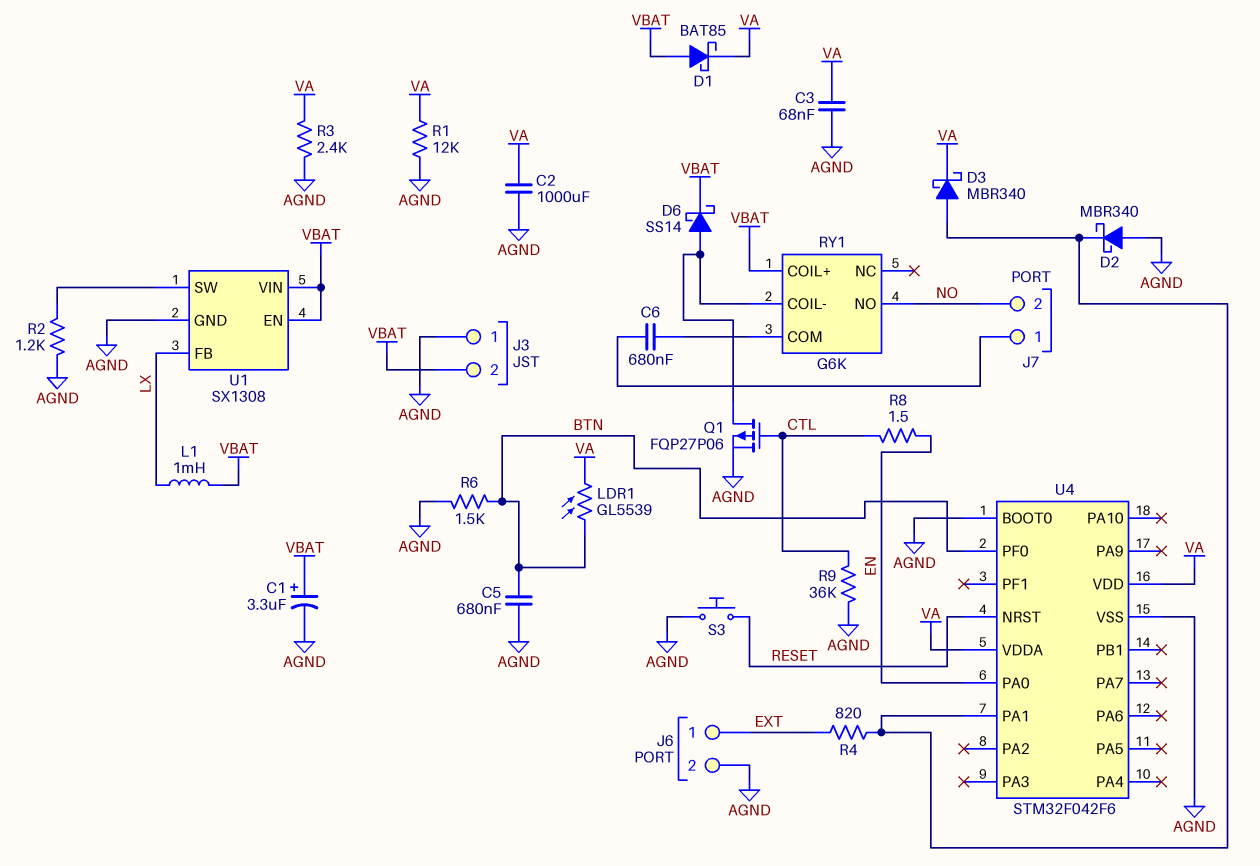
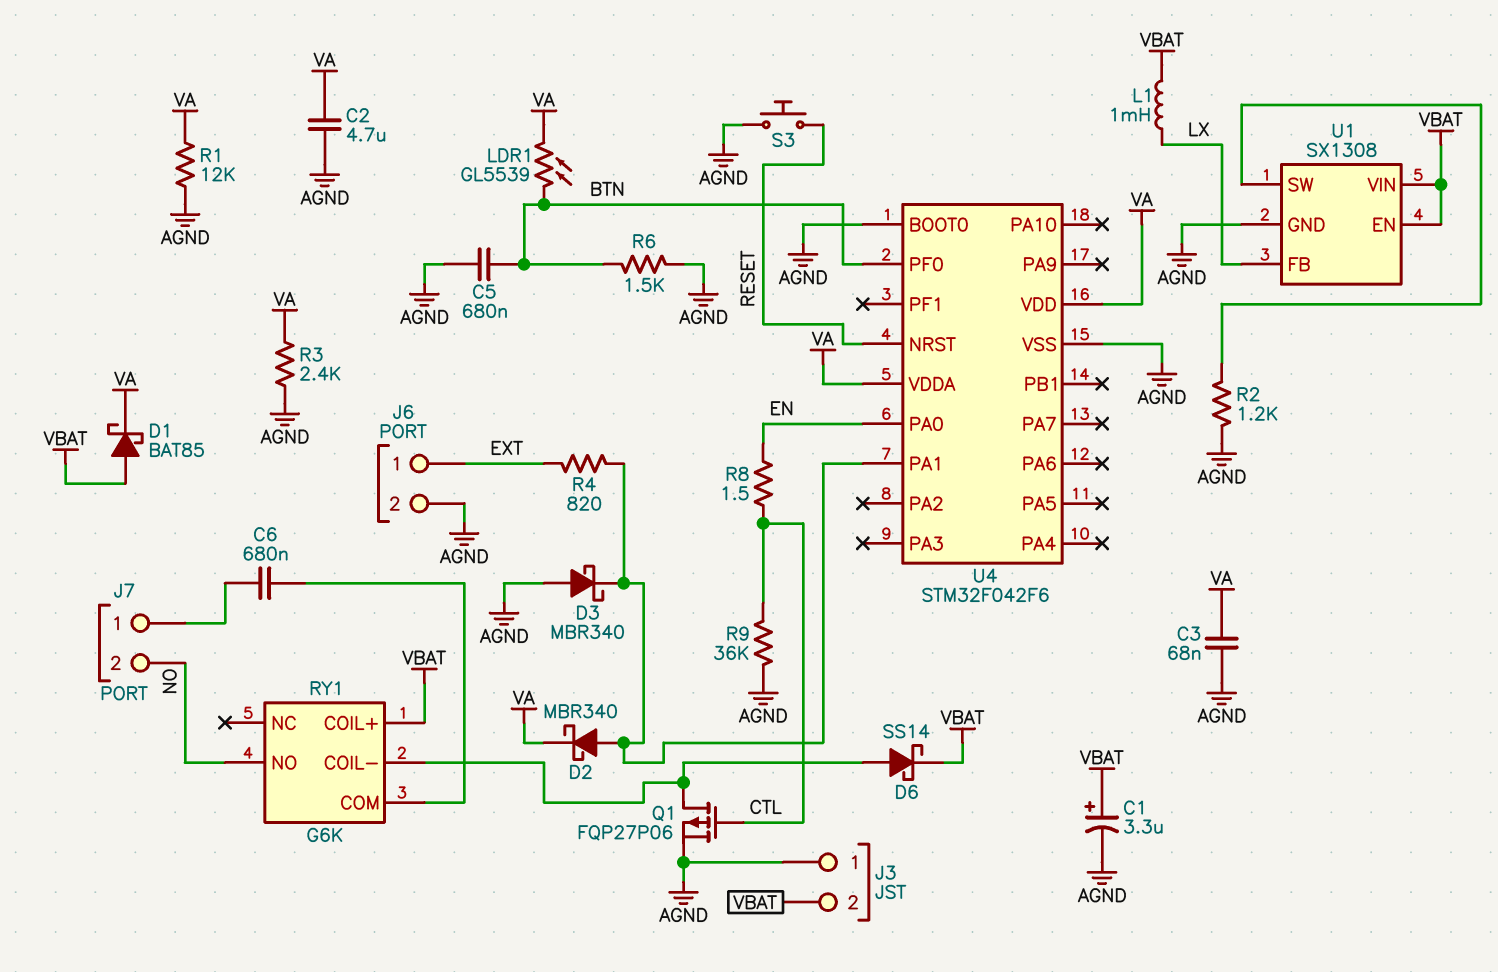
C2: 1000uF (AGND, VA) -> 4.7uF (AGND, VA)
D2: schottky MBR340 (A AGND, K U4/PA1) -> schottky MBR340 (A U4/PA1, K VA)
D3: schottky MBR340 (A U4/PA1, K VA) -> schottky MBR340 (A AGND, K U4/PA1)

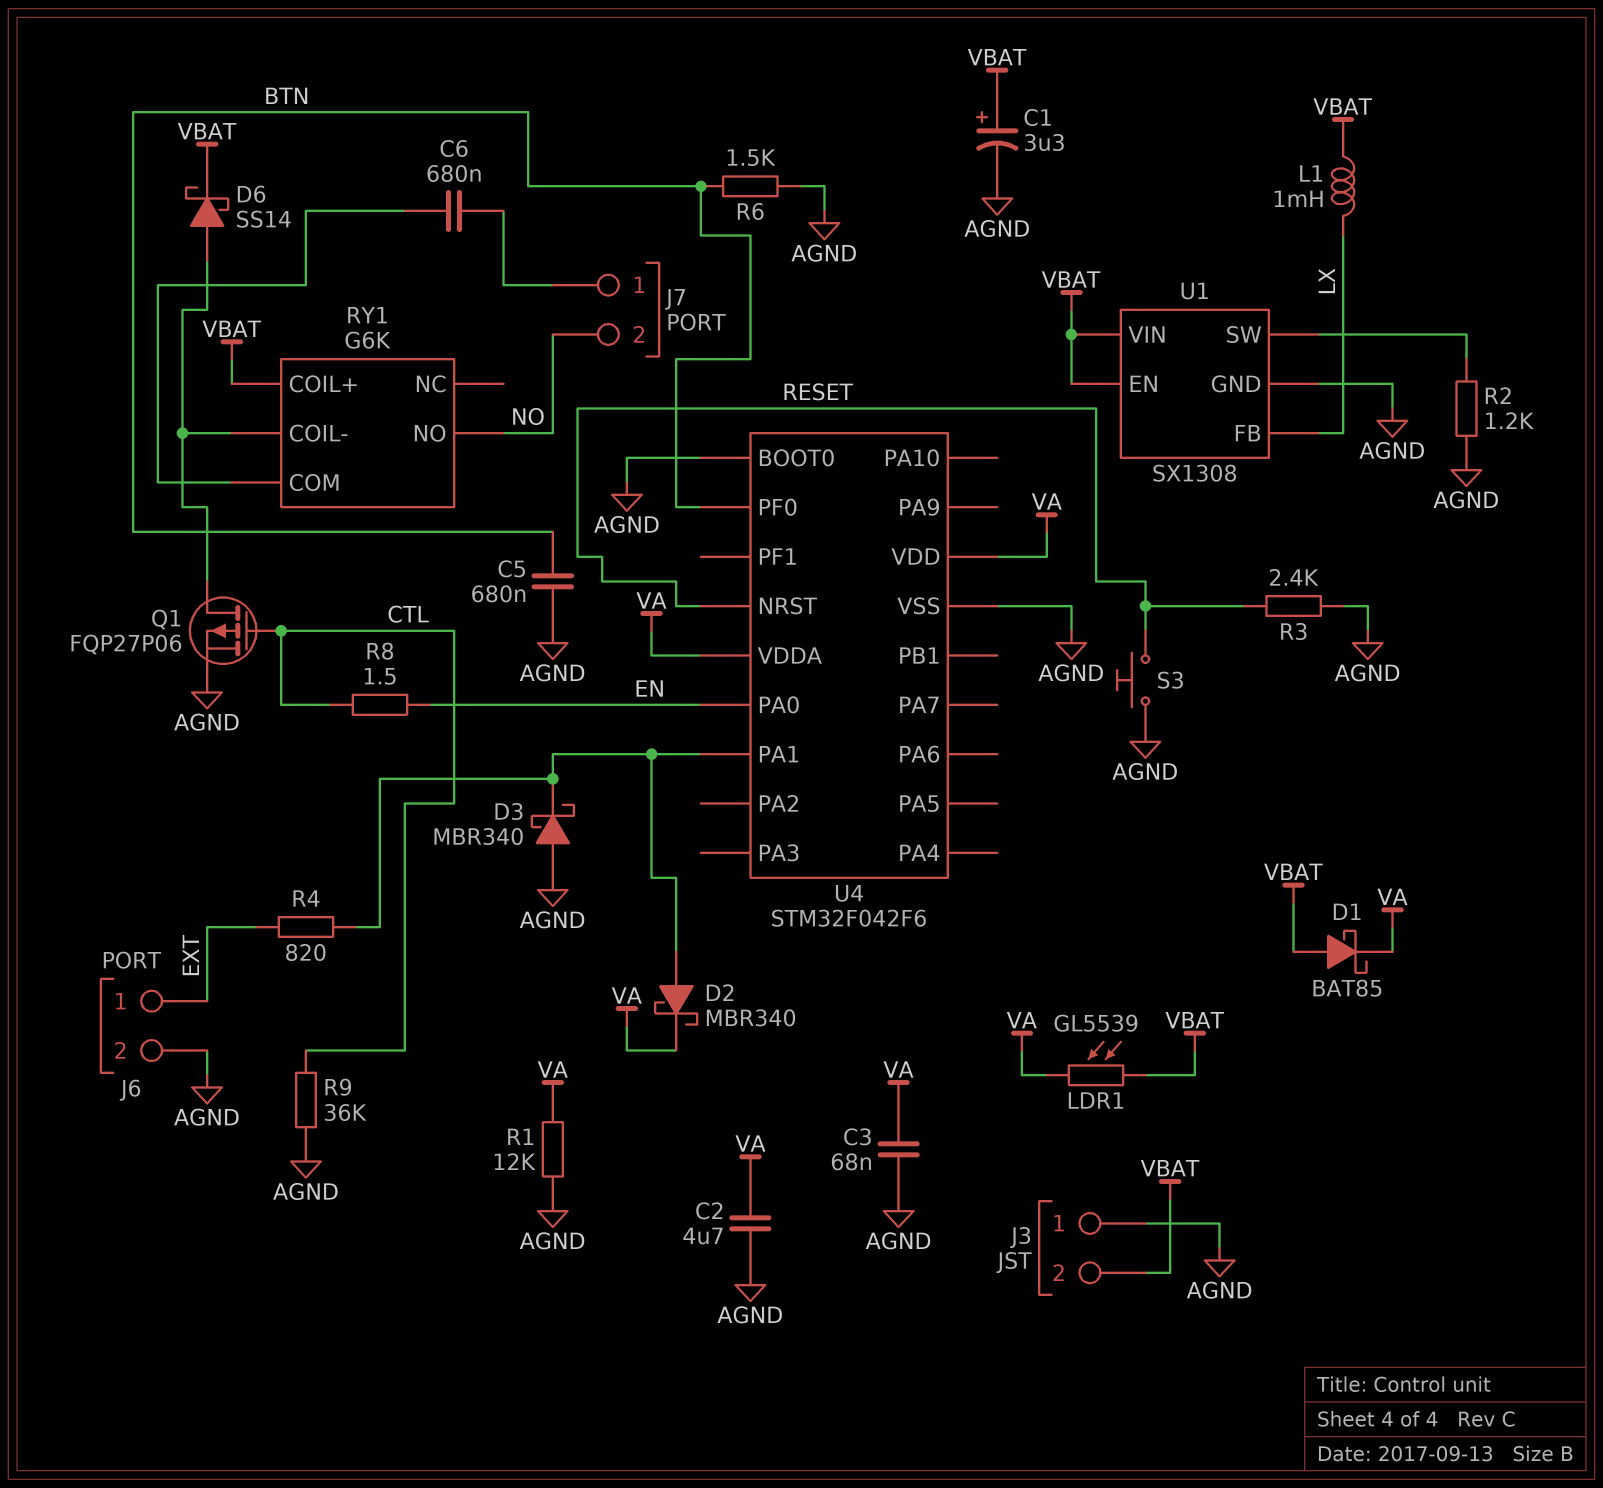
LDR1: GL5539 (BTN, VA) -> GL5539 (VA, VBAT)
R3: 2.4k (AGND, VA) -> 2.4k (AGND, RESET)

